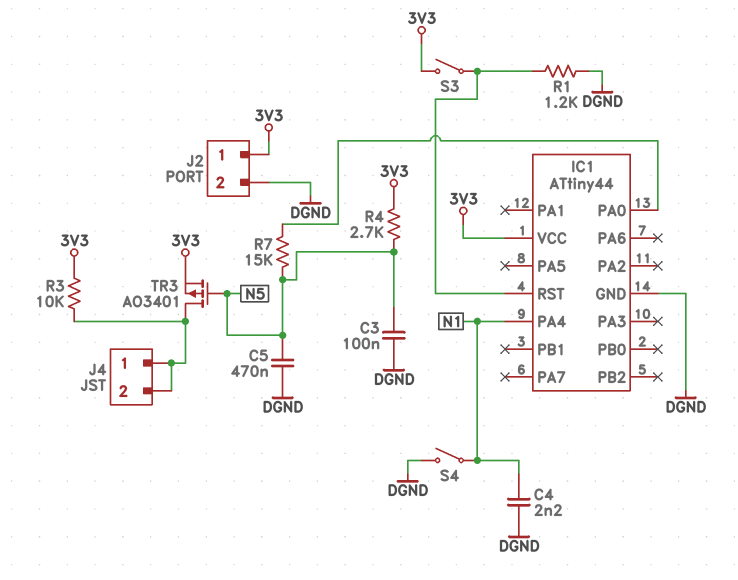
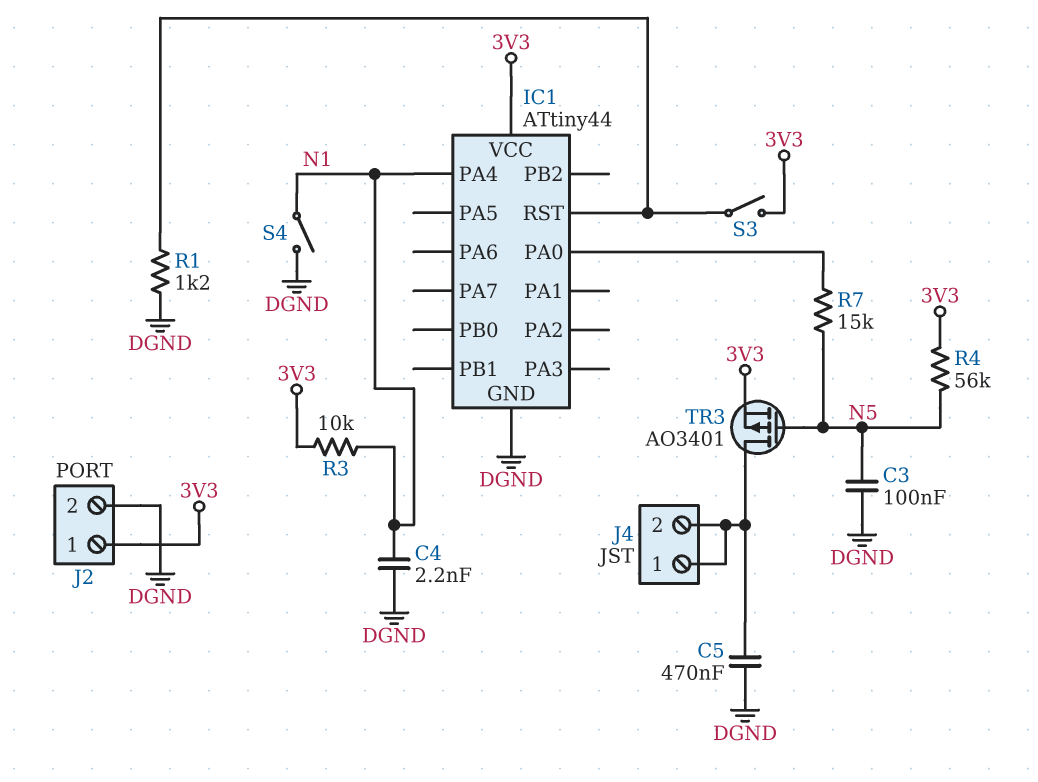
C5: 470nF (DGND, N5) -> 470nF (DGND, J4/1)
R3: 10k (3V3, J4/1) -> 10k (3V3, N1)
R4: 2.7k (3V3, N5) -> 56k (3V3, N5)

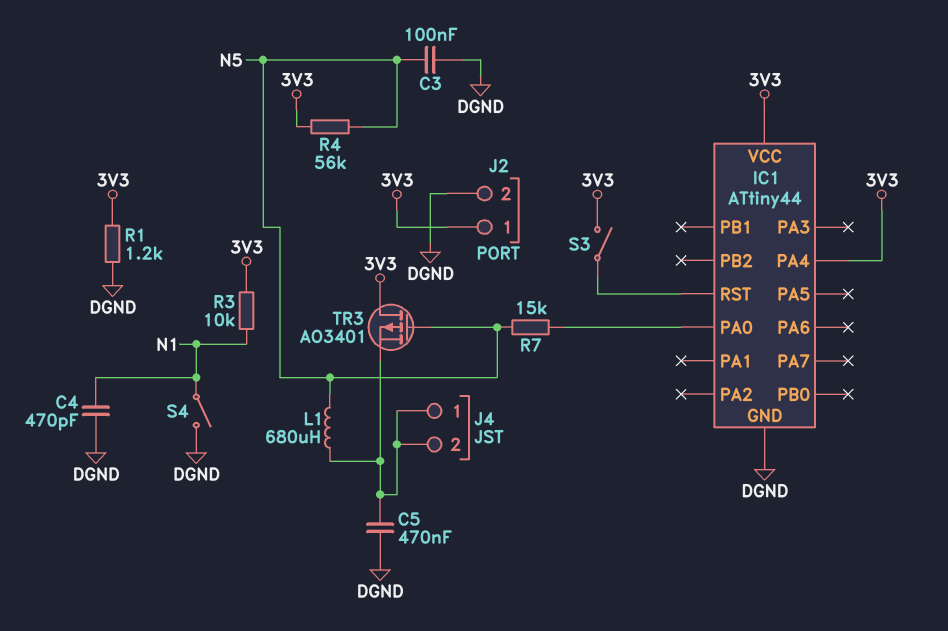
C4: 2.2nF (DGND, N1) -> 470pF (DGND, N1)
IC1 pin PA4: N1 -> 3V3
L1: none -> 680uH (J4/1, N5)
R1: 1.2k (DGND, IC1/RST) -> 1.2k (3V3, DGND)
TR3: PMOS AO3401 (G N5, D J4/1, S 3V3) -> PMOS AO3401 (G N5, D 3V3, S J4/1)

